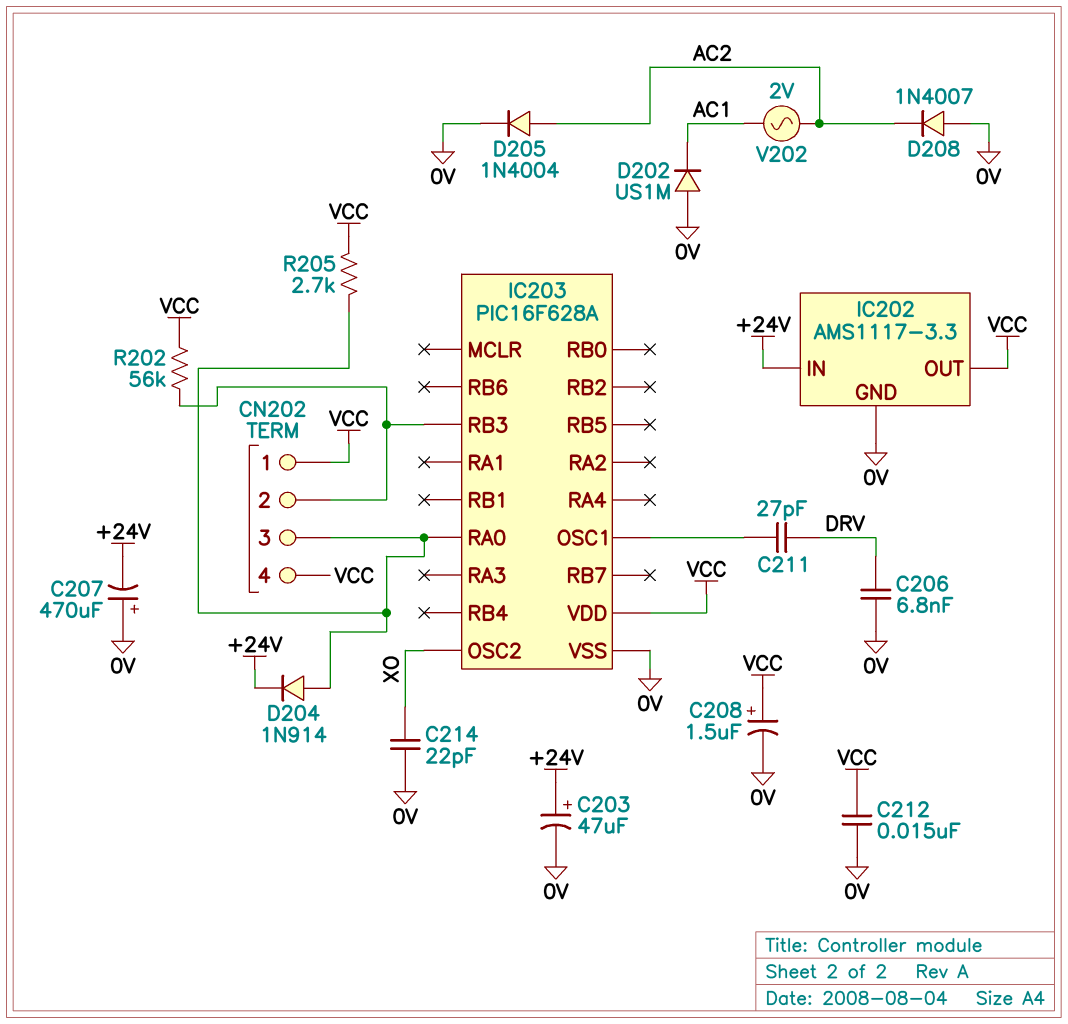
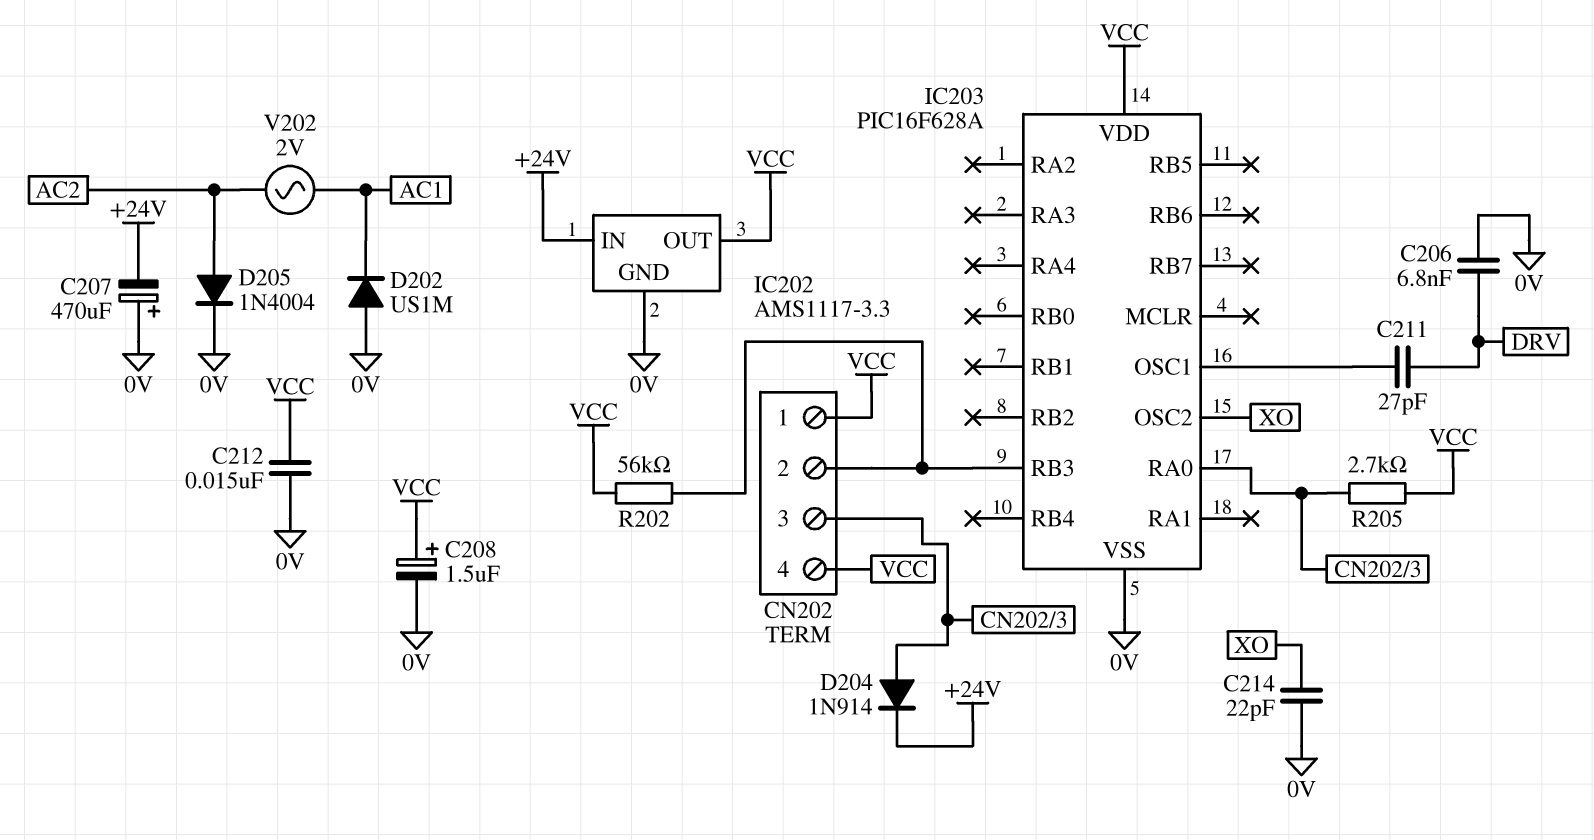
C203: 47uF (plus +24V, minus 0V) -> none
D208: diode 1N4007 (A 0V, K AC2) -> none

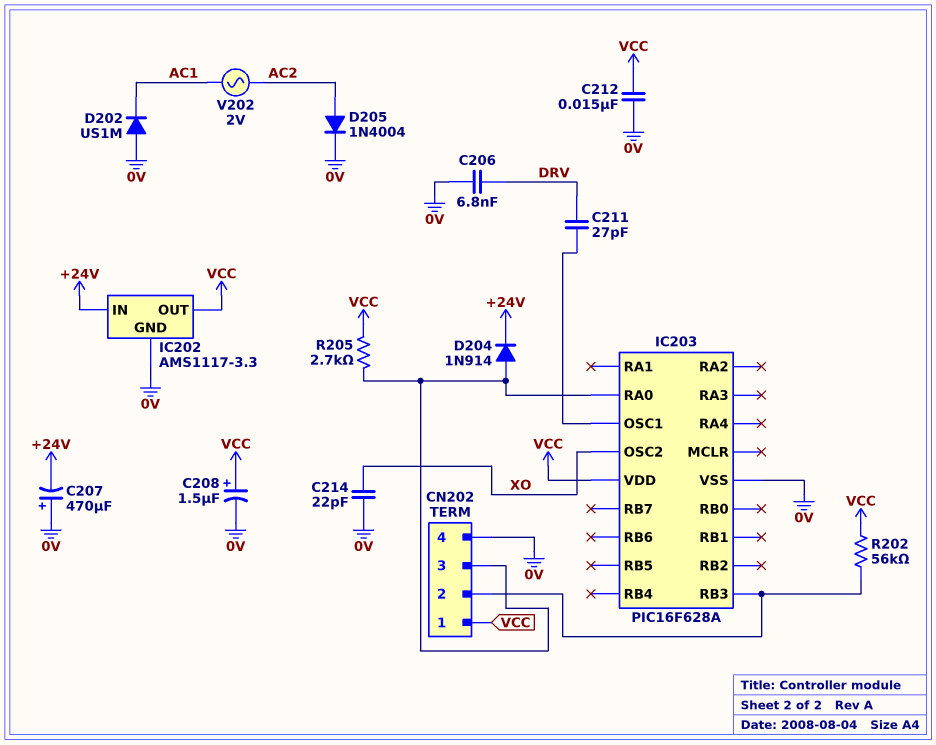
CN202 pin 4: VCC -> 0V

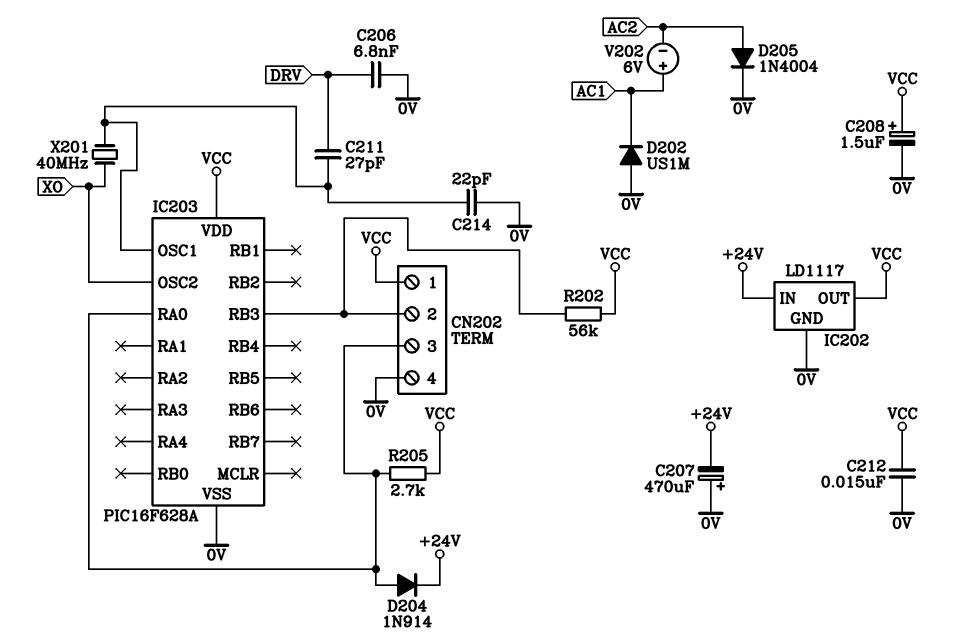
C214: 22pF (0V, XO) -> 22pF (0V, IC203/OSC1)
IC202: AMS1117-3.3 -> LD1117
V202: AC 2V (AC1, AC2) -> 6V (plus AC1, minus AC2)
X201: none -> 40MHz (IC203/OSC1, XO)

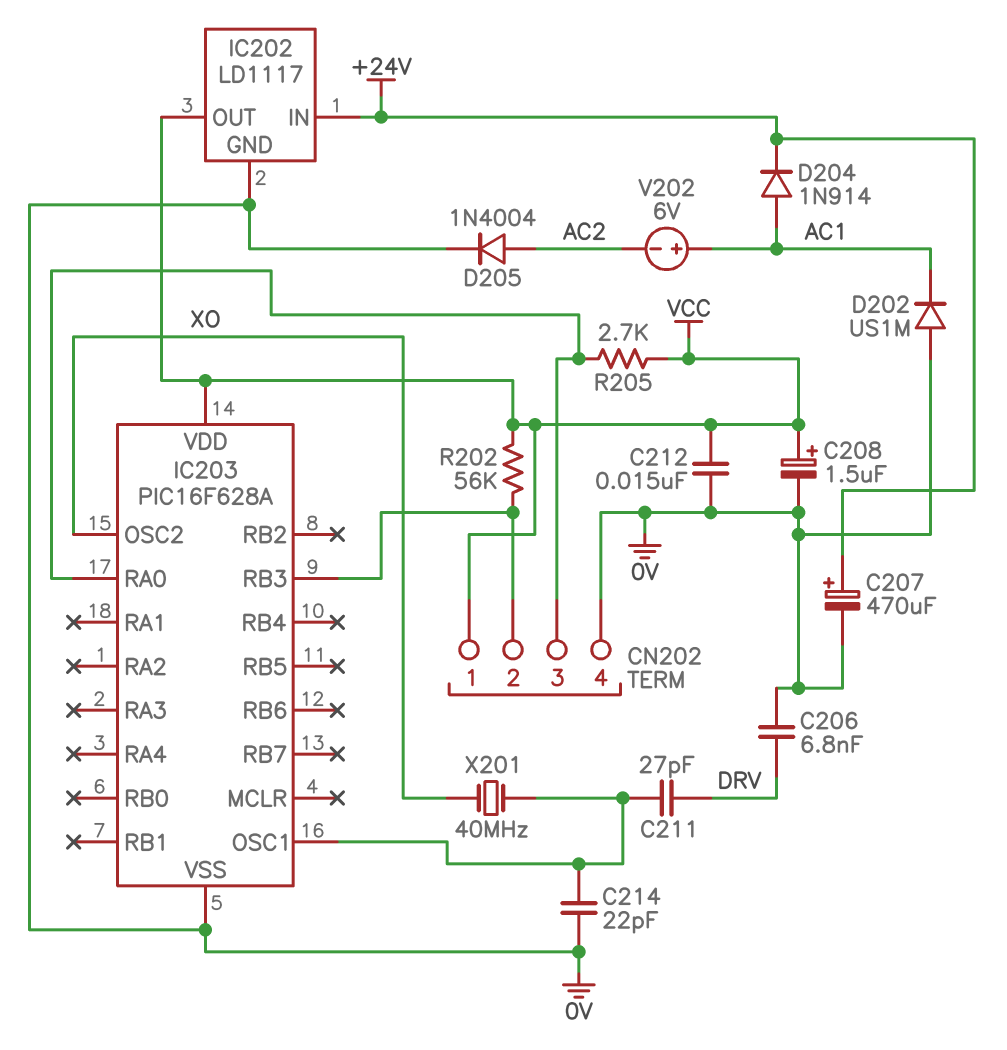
C207: 470uF (plus 0V, minus +24V) -> 470uF (plus +24V, minus 0V)
D204: diode 1N914 (A CN202/3, K +24V) -> diode 1N914 (A AC1, K +24V)

